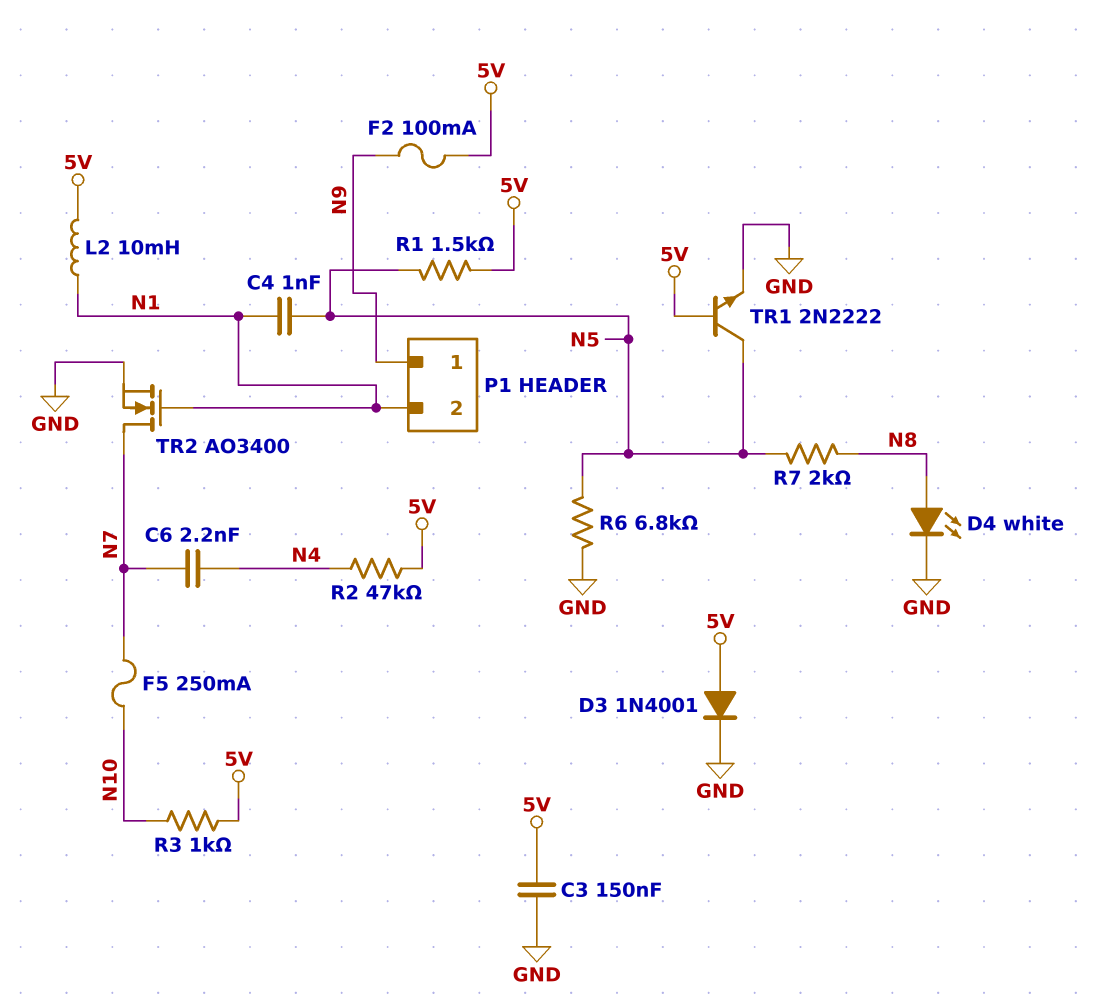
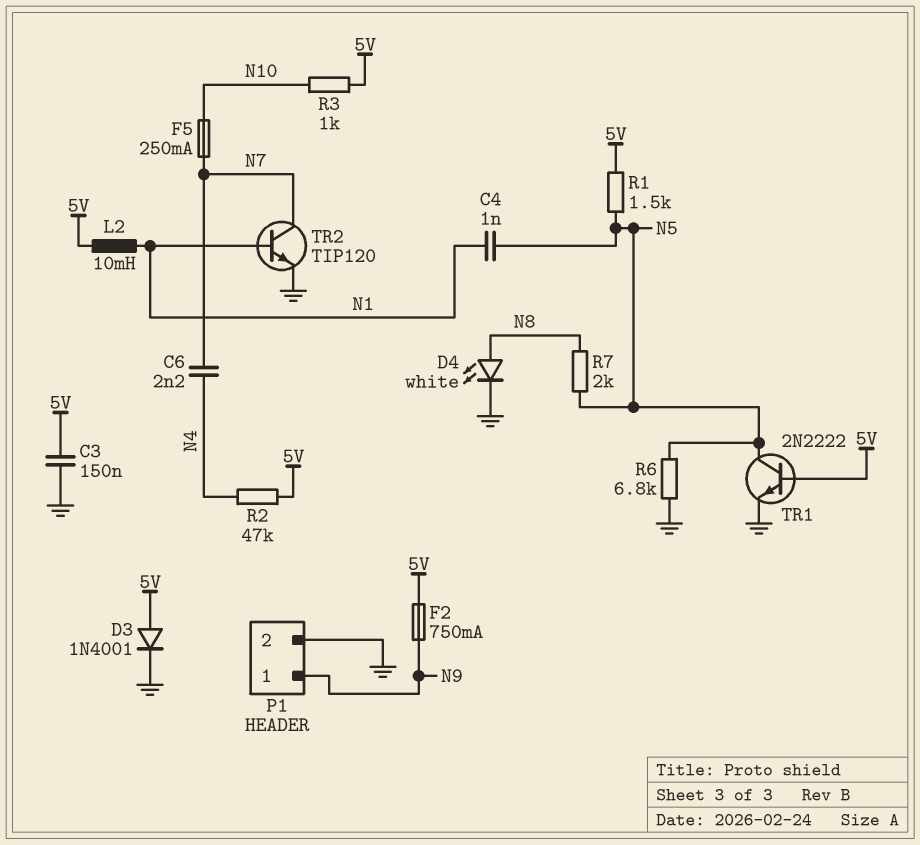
F2: 100mA (5V, N9) -> 750mA (5V, N9)
P1 pin 2: N1 -> GND
TR2: NMOS AO3400 (G N1, D N7, S GND) -> NPN TIP120 (B N1, C N7, E GND)

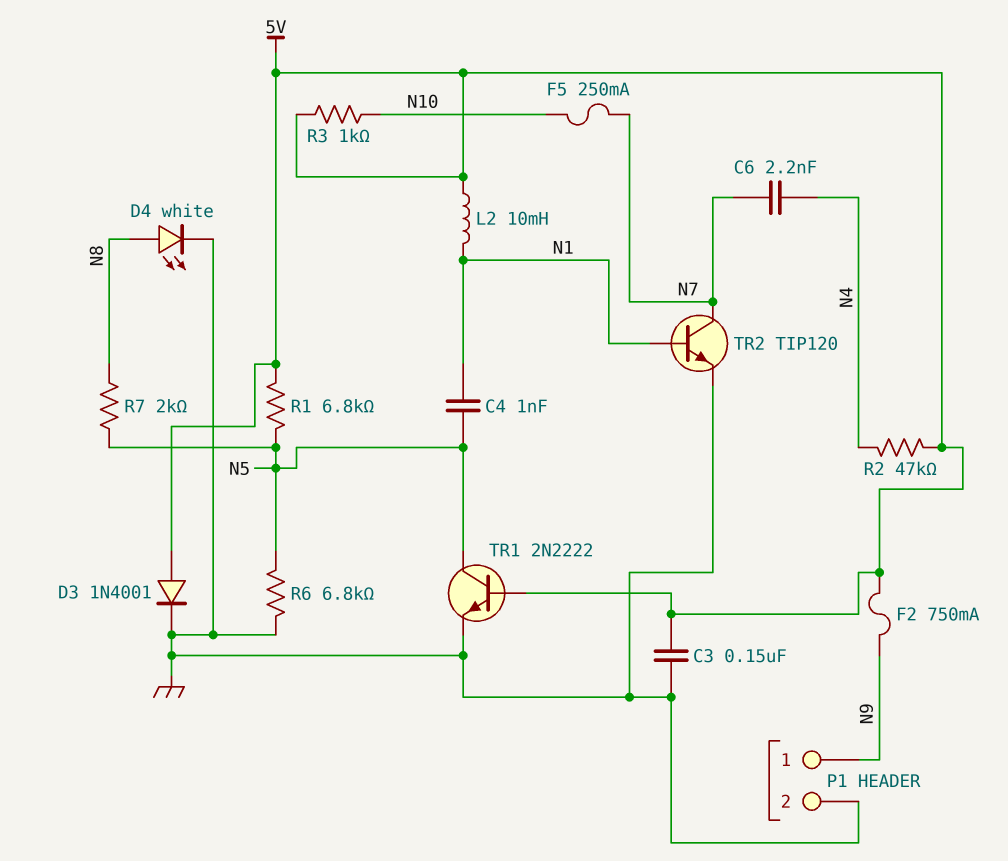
R1: 1.5k (5V, N5) -> 6.8k (5V, N5)

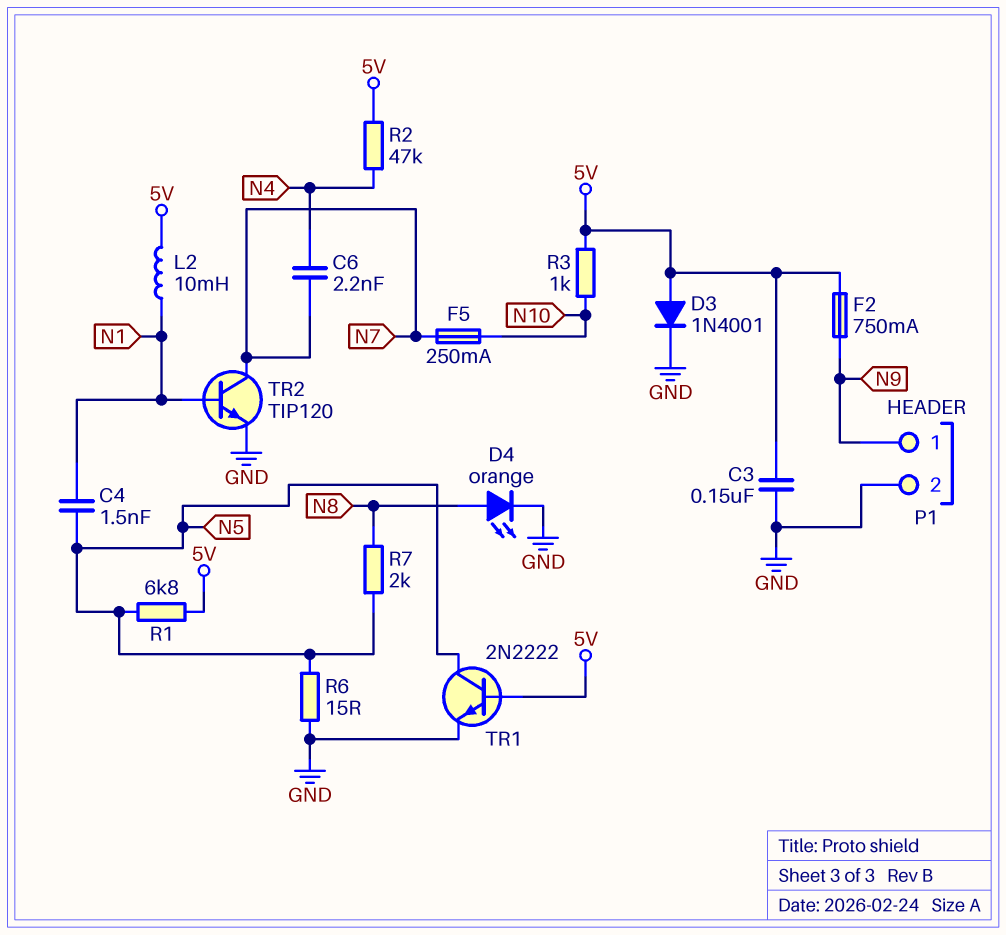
C4: 1nF (N1, N5) -> 1.5nF (N1, N5)
D4: LED white (A N8, K GND) -> LED orange (A N8, K GND)
R6: 6.8k (GND, N5) -> 15 (GND, N5)

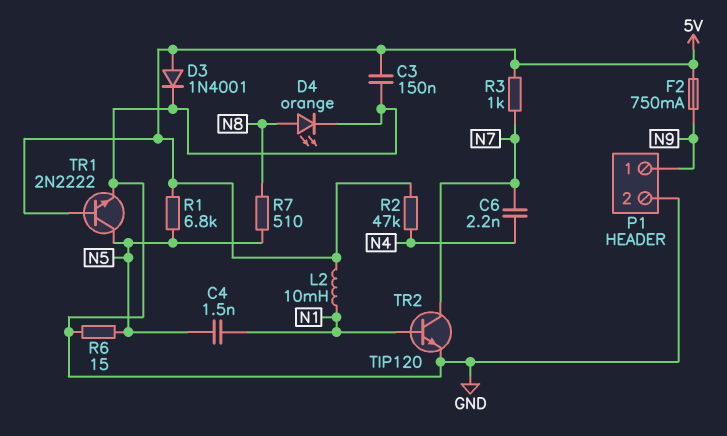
F5: 250mA (N7, N10) -> none
R3: 1k (5V, N10) -> 1k (5V, N7)
R7: 2k (N5, N8) -> 510 (N5, N8)

